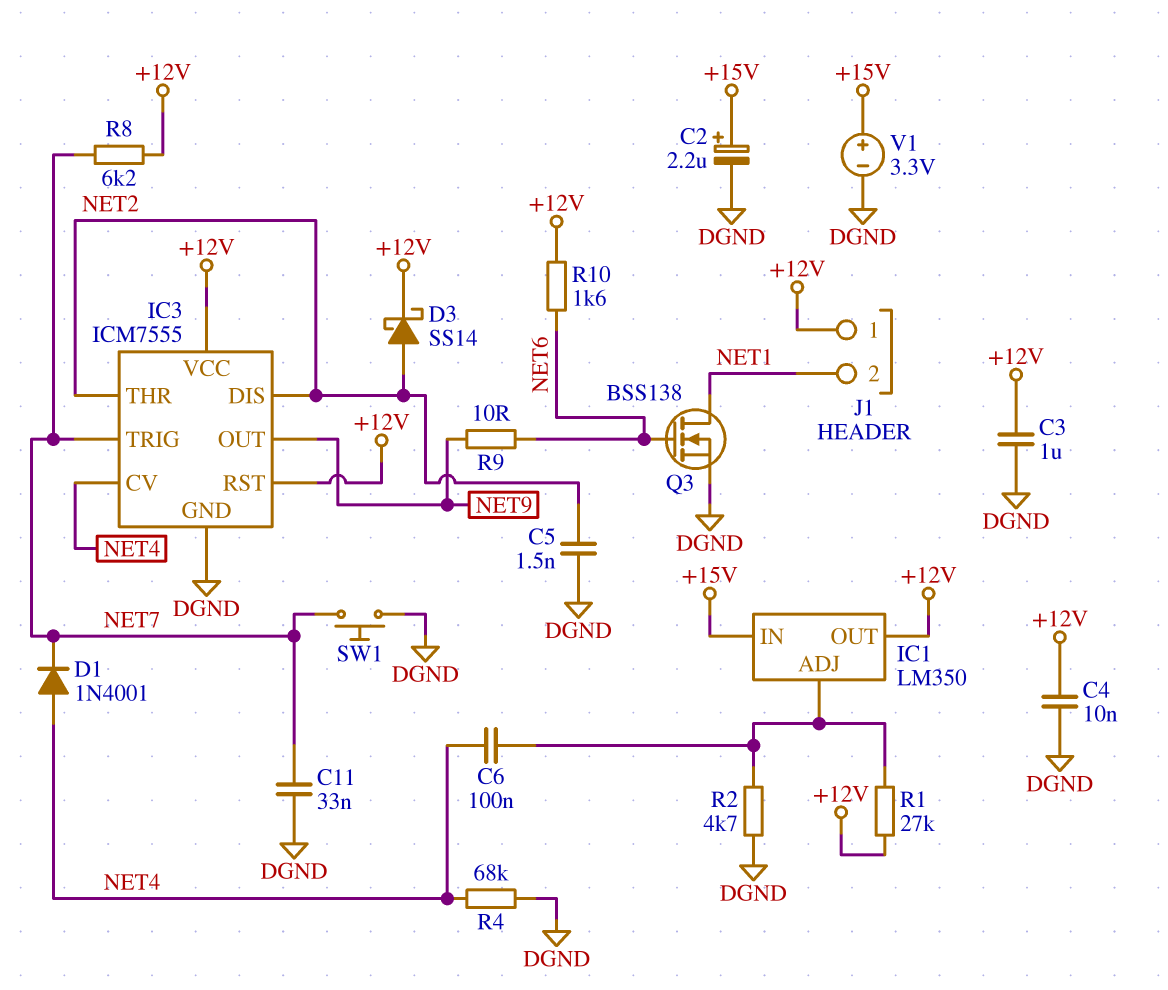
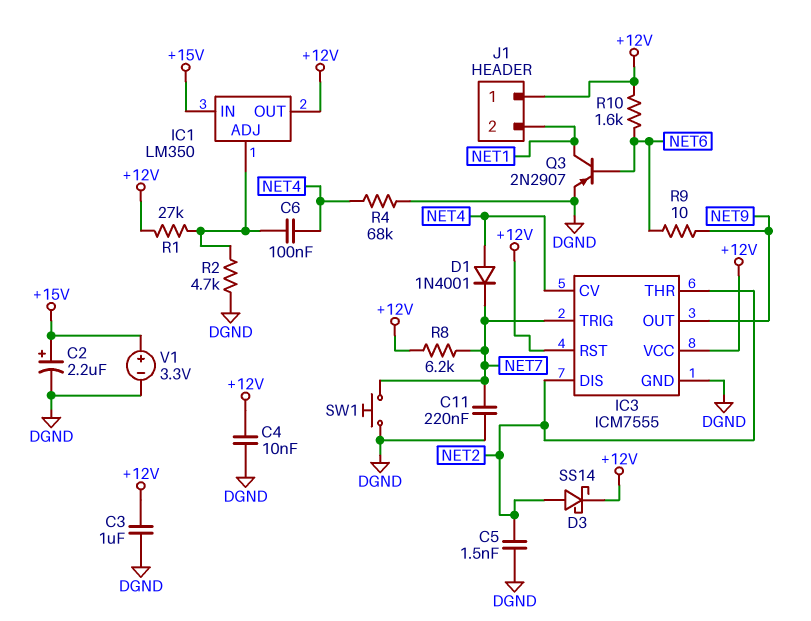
C11: 33nF (DGND, NET7) -> 220nF (DGND, NET7)
Q3: NMOS BSS138 (G NET6, D NET1, S DGND) -> PNP 2N2907 (B NET6, C NET1, E DGND)

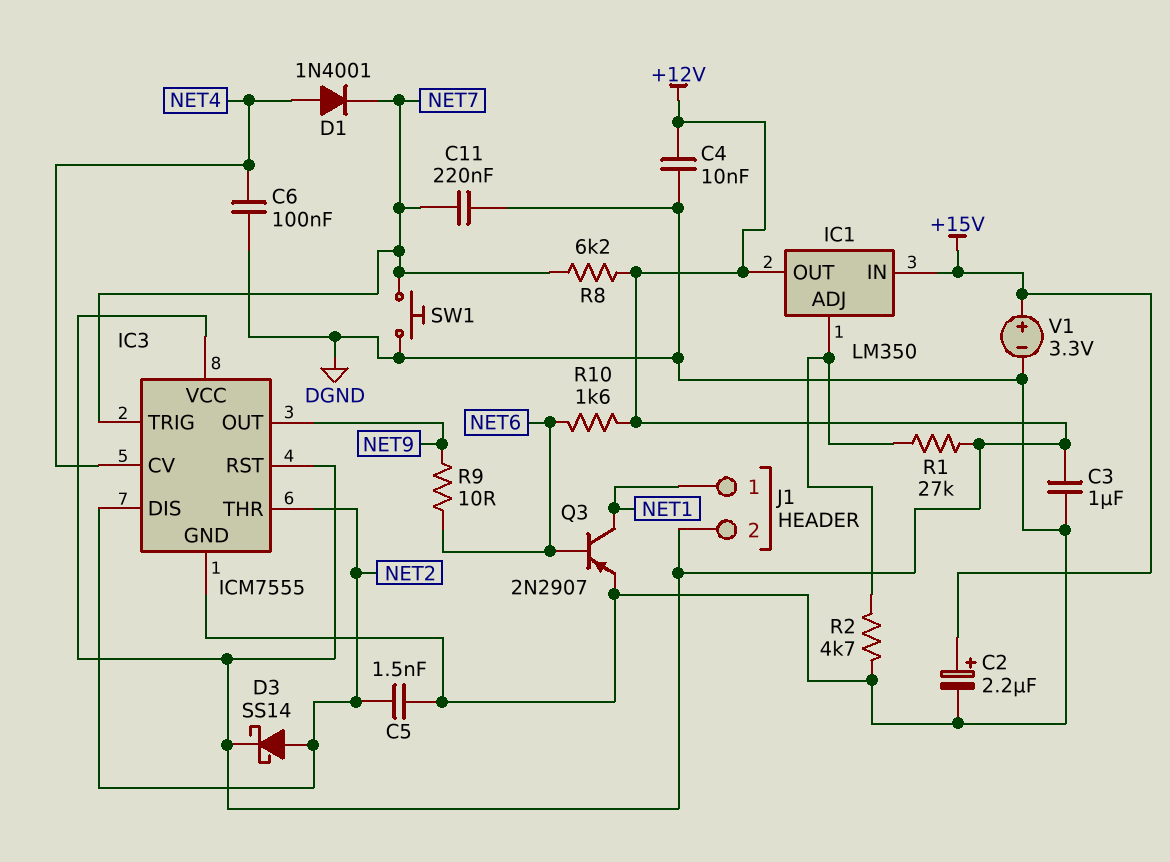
C6: 100nF (IC1/ADJ, NET4) -> 100nF (DGND, NET4)
J1 pin 1: +12V -> NET1
J1 pin 2: NET1 -> +12V
R4: 68k (DGND, NET4) -> none

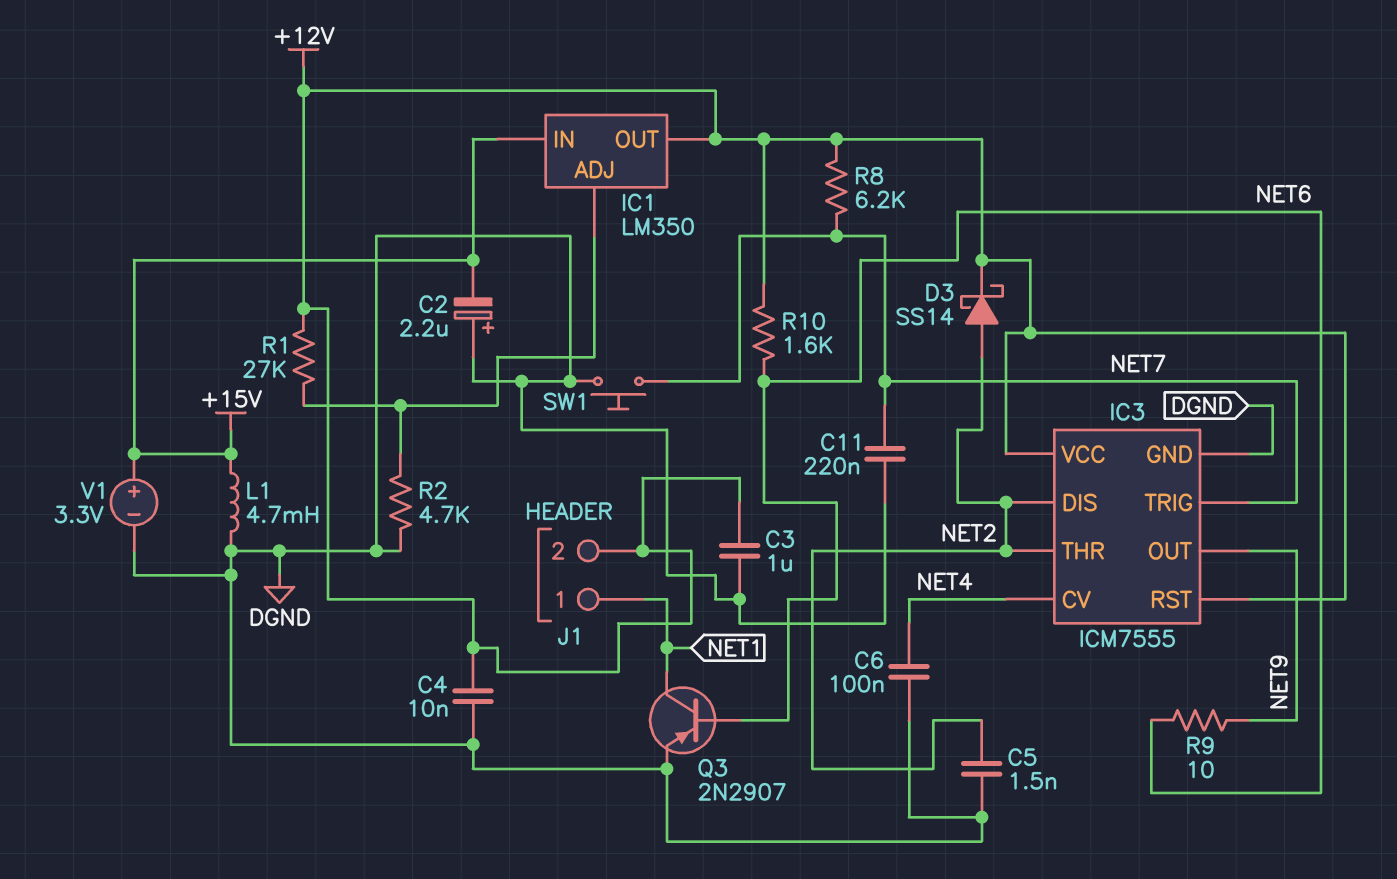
C2: 2.2uF (plus +15V, minus DGND) -> 2.2uF (plus DGND, minus +15V)
D1: diode 1N4001 (A NET4, K NET7) -> none
L1: none -> 4.7mH (+15V, DGND)

